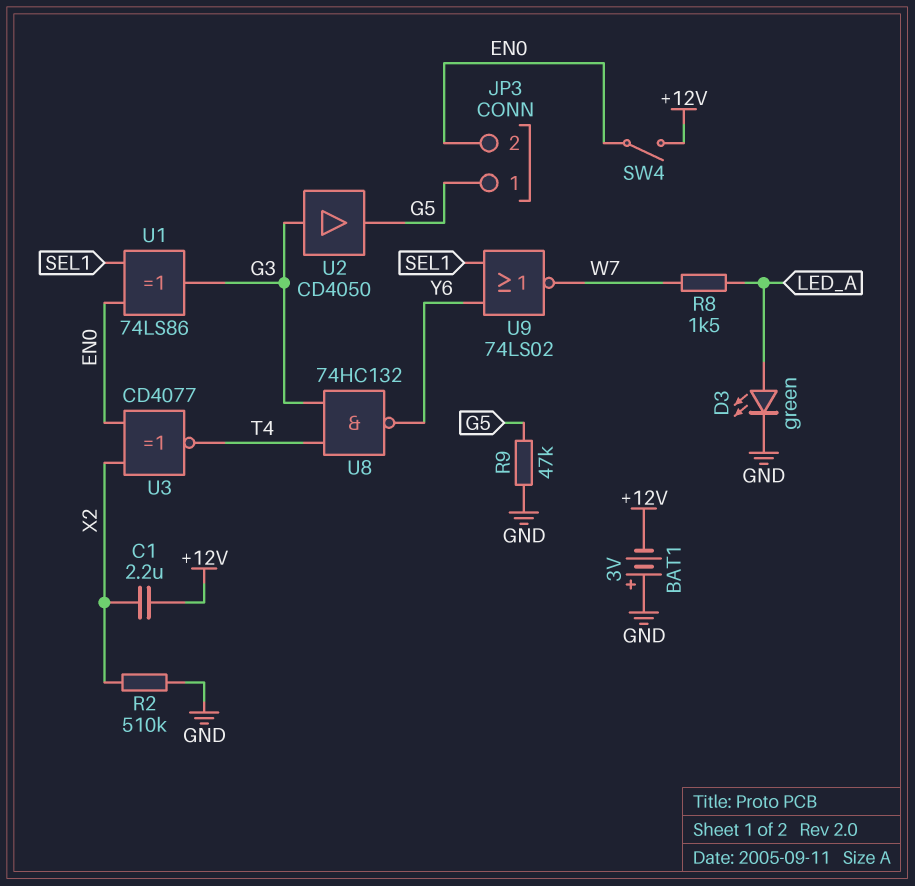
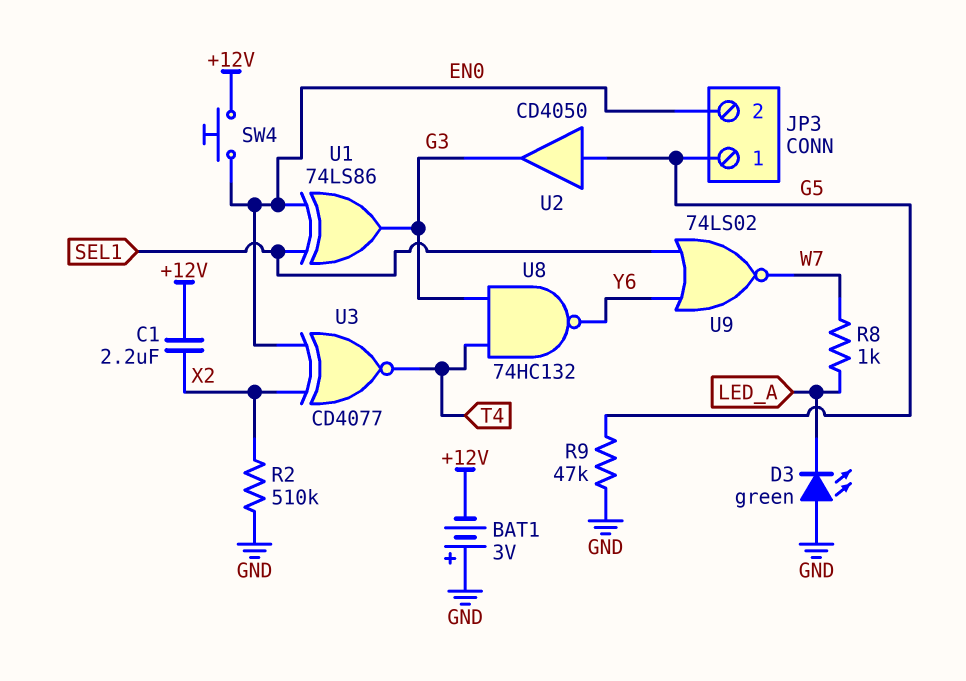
D3: LED green (A LED_A, K GND) -> LED green (A GND, K LED_A)
R8: 1.5k (LED_A, W7) -> 1k (LED_A, W7)
SW4: switch (+12V, EN0) -> button (+12V, EN0)
U2: buffer CD4050 (in G3, out G5) -> buffer CD4050 (in G5, out G3)

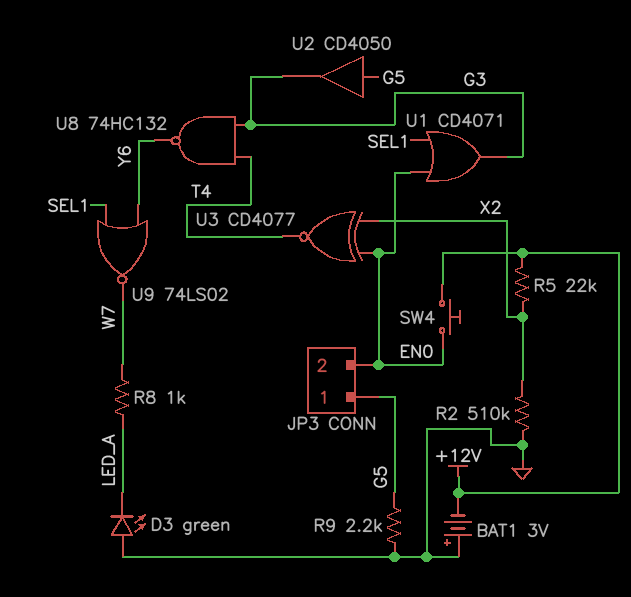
C1: 2.2uF (+12V, X2) -> none
R5: none -> 22k (+12V, X2)
R9: 47k (G5, GND) -> 2.2k (G5, GND)
U1: XOR 74LS86 (in EN0, in SEL1, out G3) -> OR CD4071 (in EN0, in SEL1, out G3)

